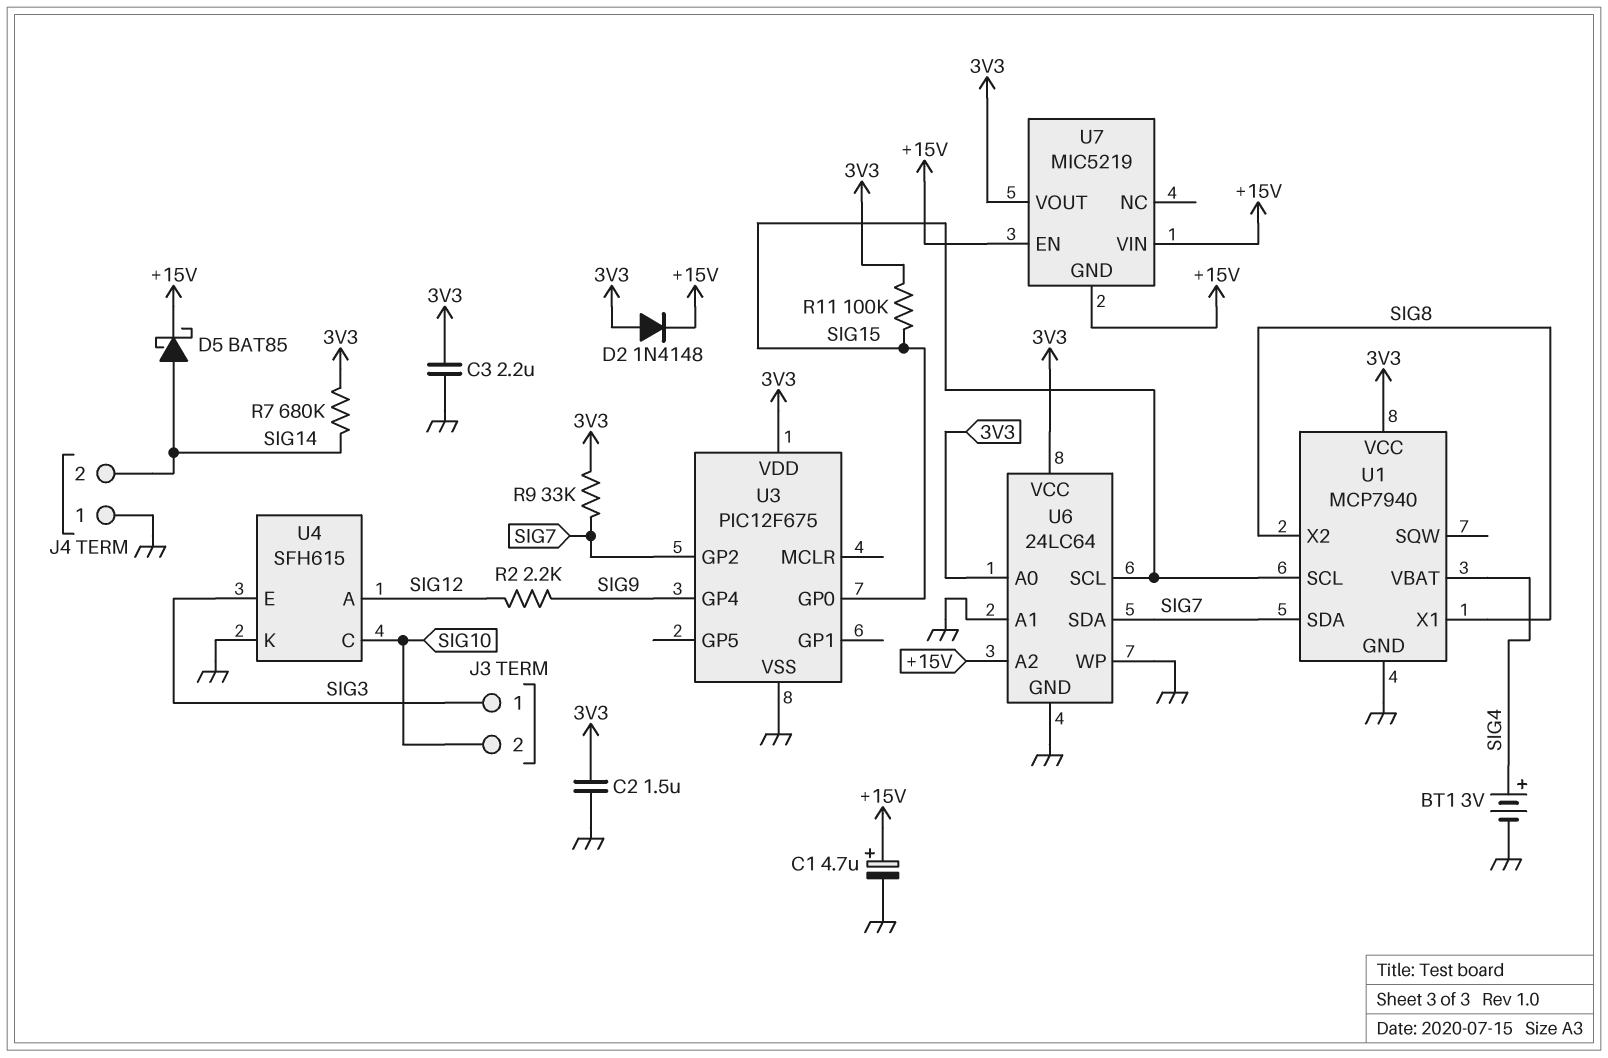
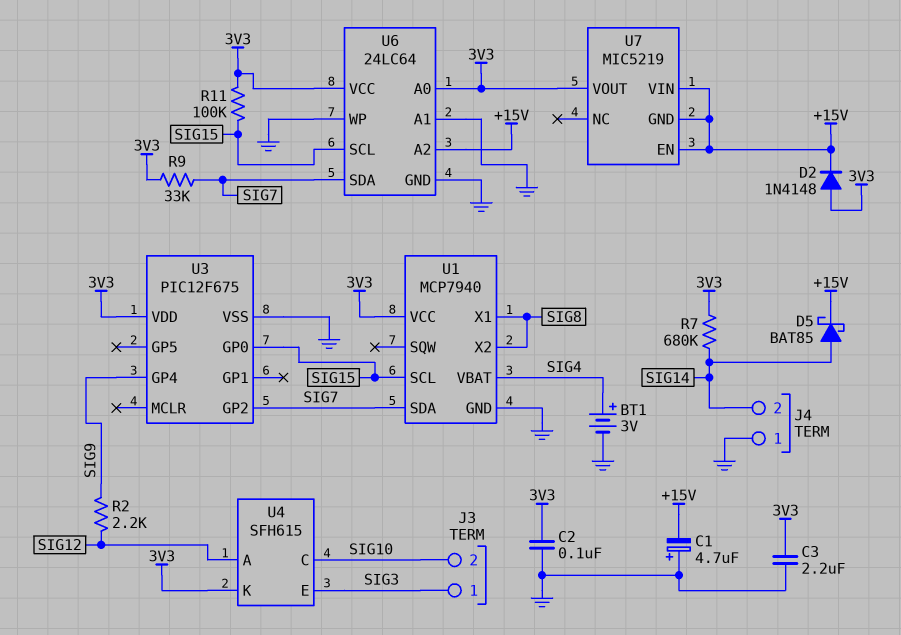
C1: 4.7uF (plus +15V, minus GND) -> 4.7uF (plus GND, minus +15V)
C2: 1.5uF (3V3, GND) -> 100nF (3V3, GND)
U4 pin K: GND -> 3V3

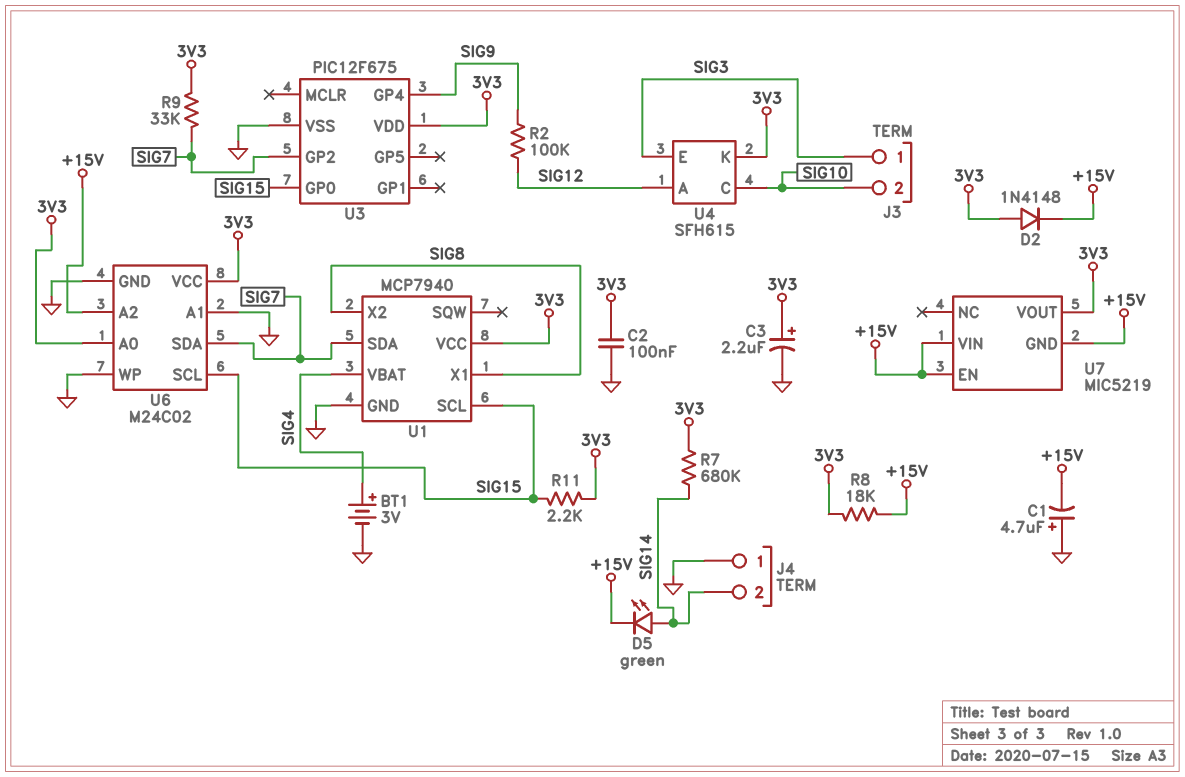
C3: 2.2uF (3V3, GND) -> 2.2uF (plus 3V3, minus GND)
D5: schottky BAT85 (A SIG14, K +15V) -> LED green (A SIG14, K +15V)
R2: 2.2k (SIG9, SIG12) -> 100k (SIG9, SIG12)
R8: none -> 18k (+15V, 3V3)
R11: 100k (3V3, SIG15) -> 2.2k (3V3, SIG15)
U6: 24LC64 -> M24C02

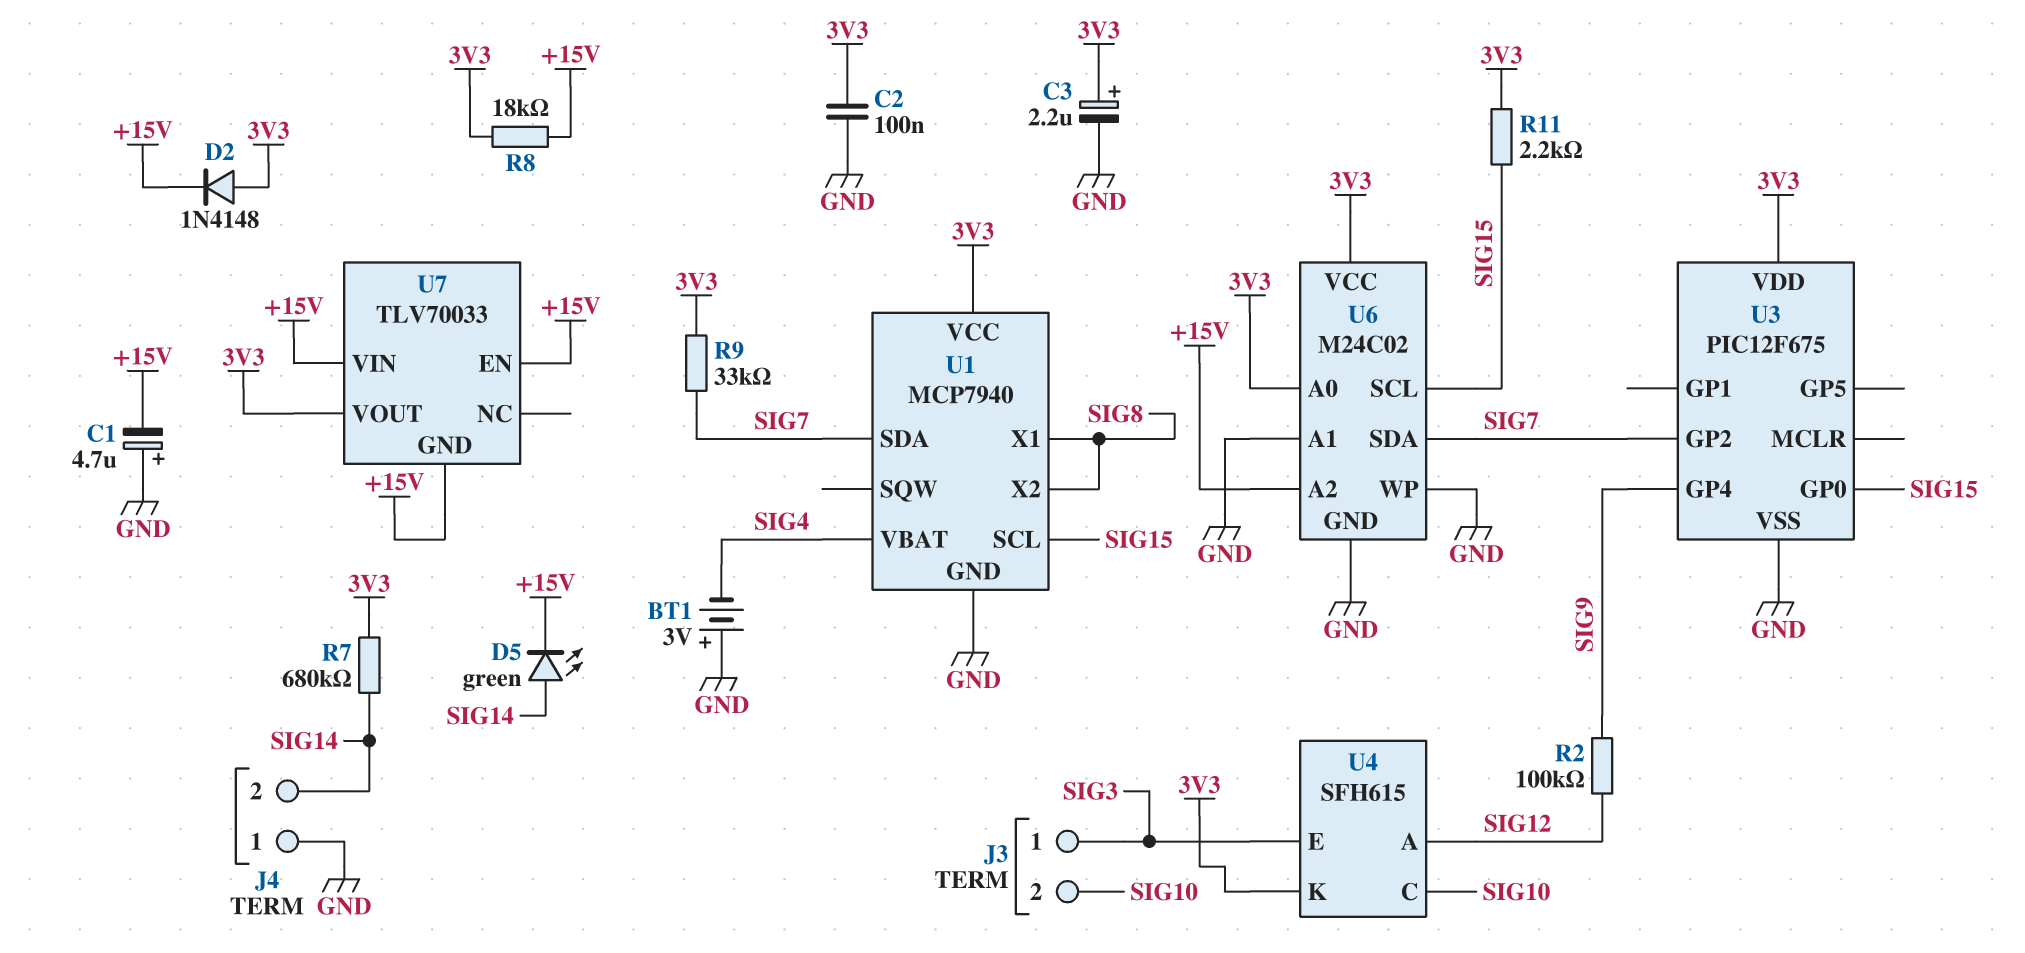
BT1: 3V (plus SIG4, minus GND) -> 3V (plus GND, minus SIG4)
U7: MIC5219 -> TLV70033

